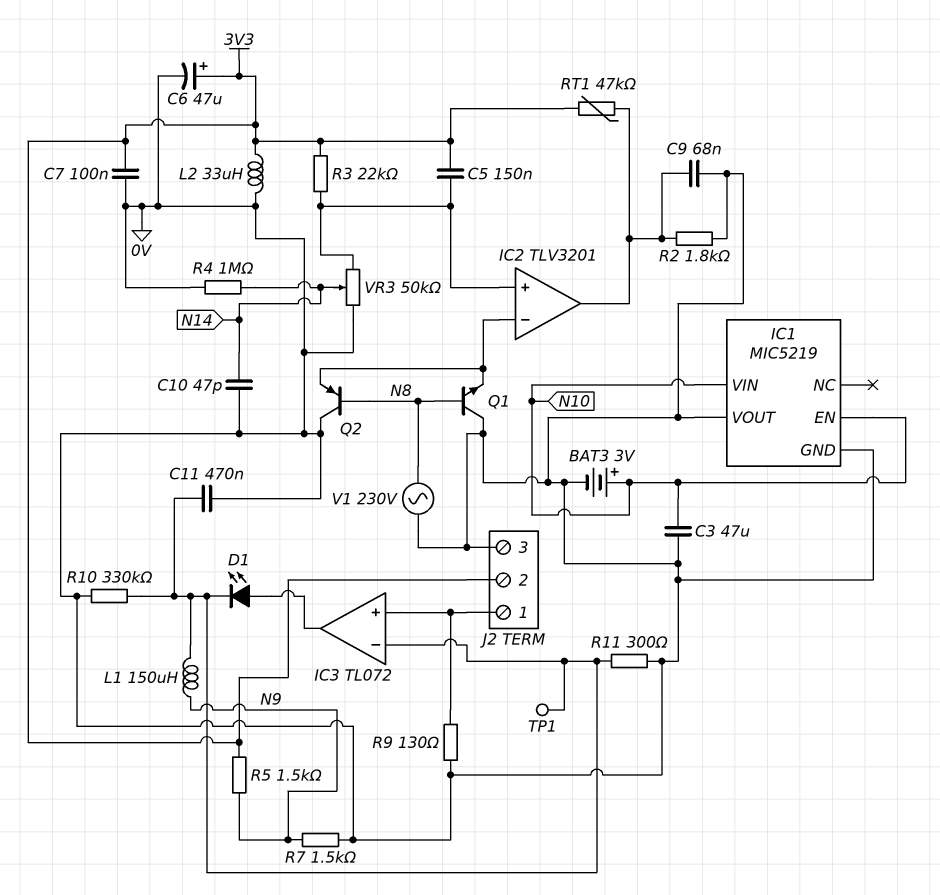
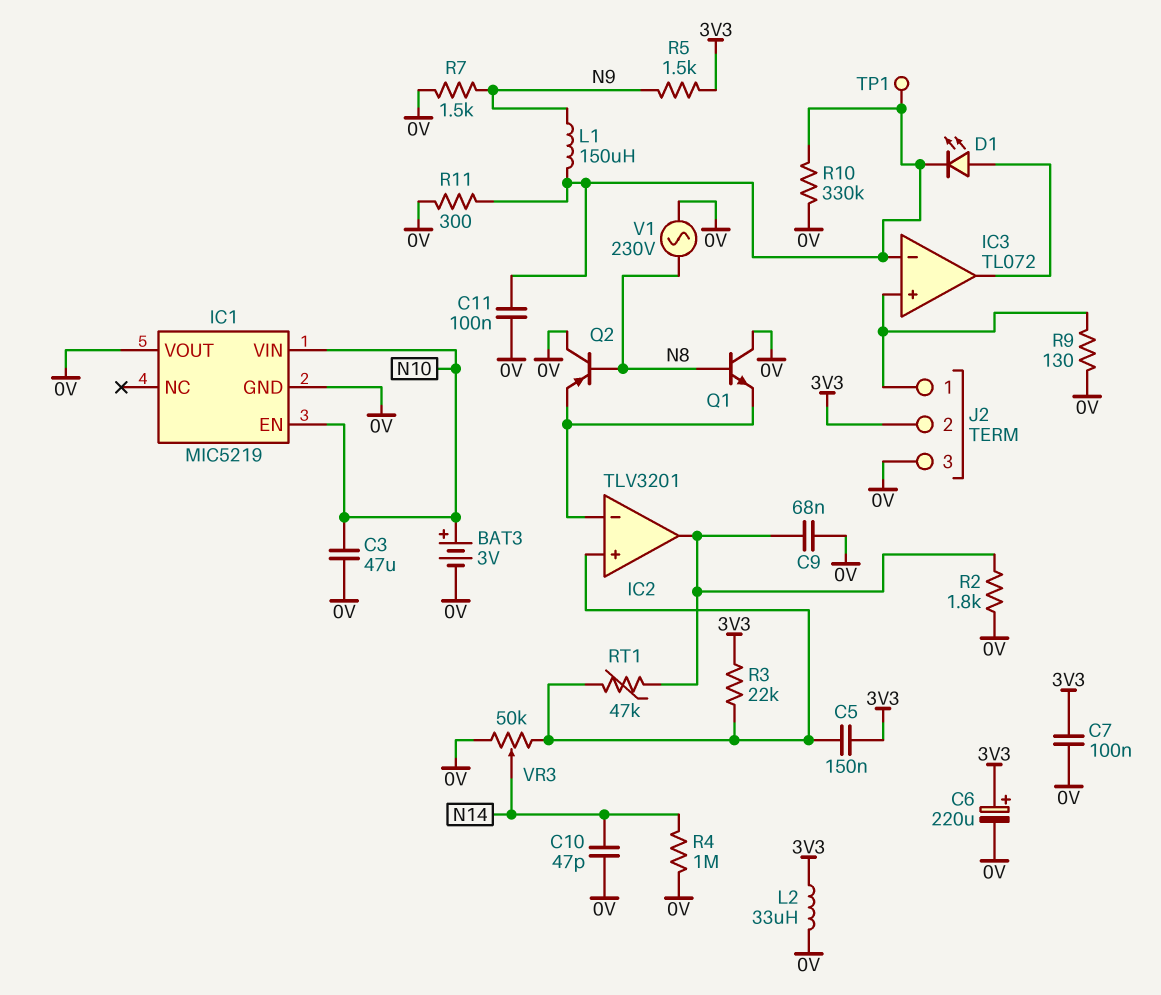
C6: 47uF (plus 3V3, minus 0V) -> 220uF (plus 3V3, minus 0V)
C11: 470nF (0V, IC3/in-) -> 100nF (0V, IC3/in-)
RT1: 47k (3V3, IC2/out) -> 47k (IC2/in+, IC2/out)

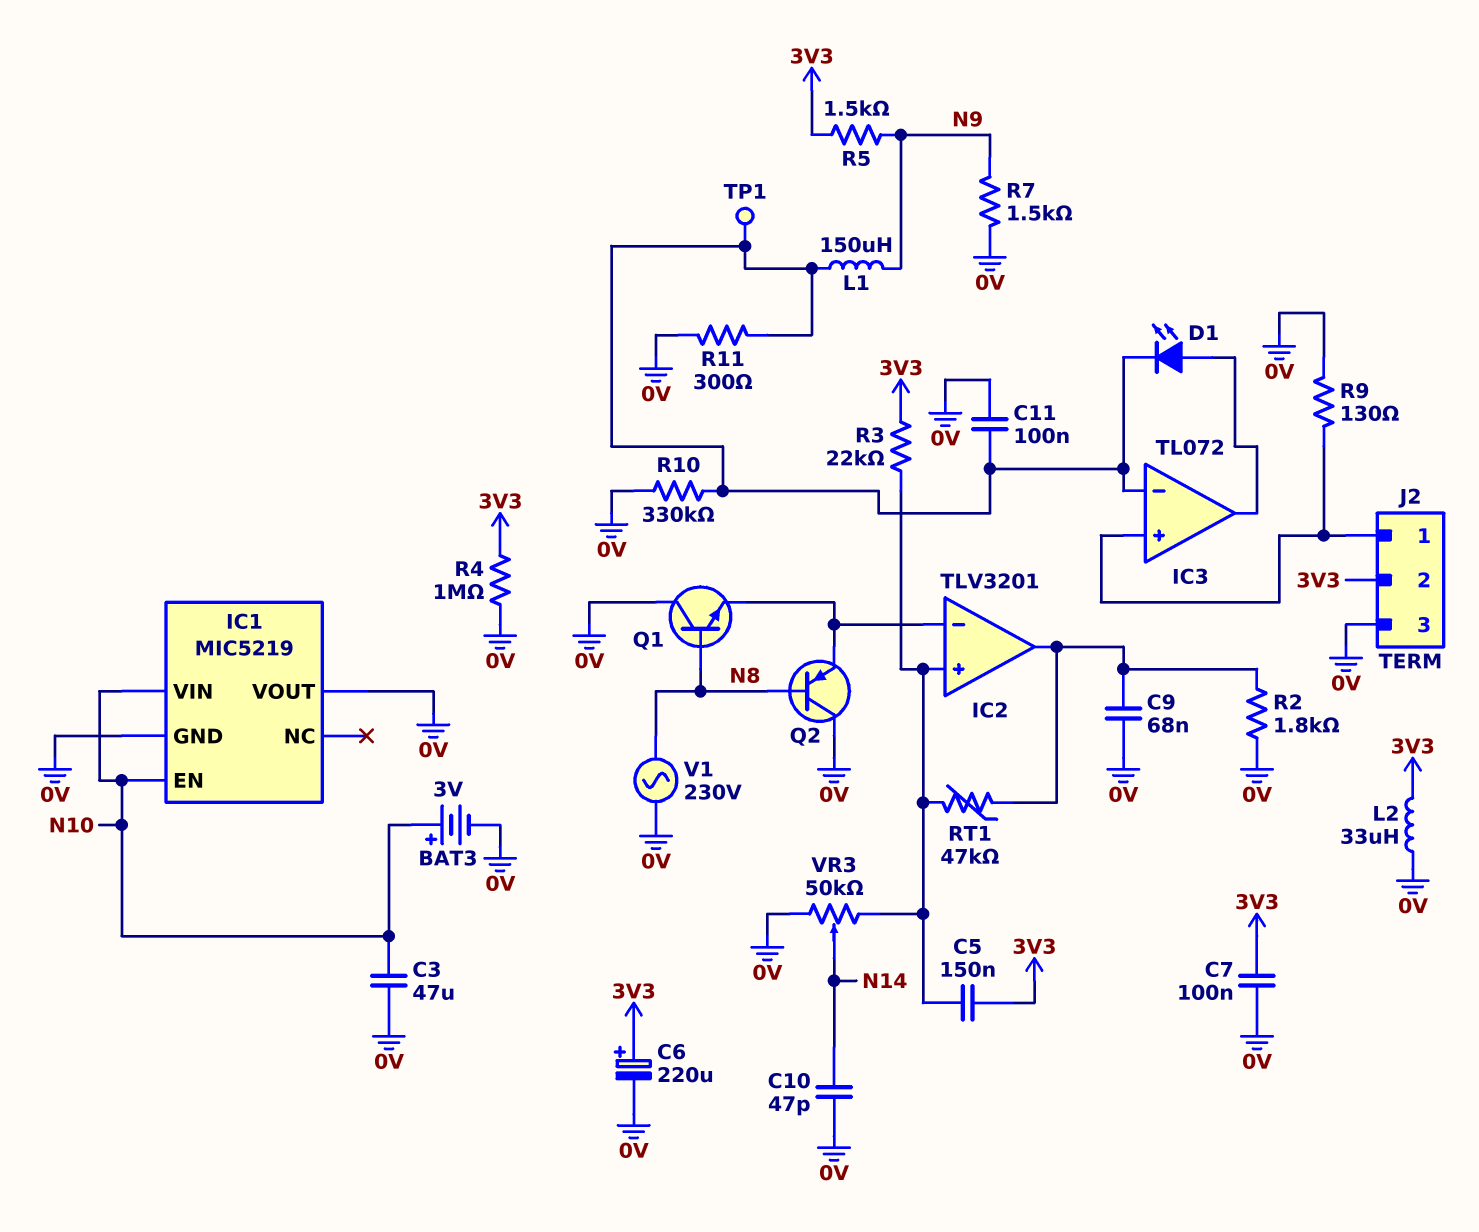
R4: 1M (0V, N14) -> 1M (0V, 3V3)

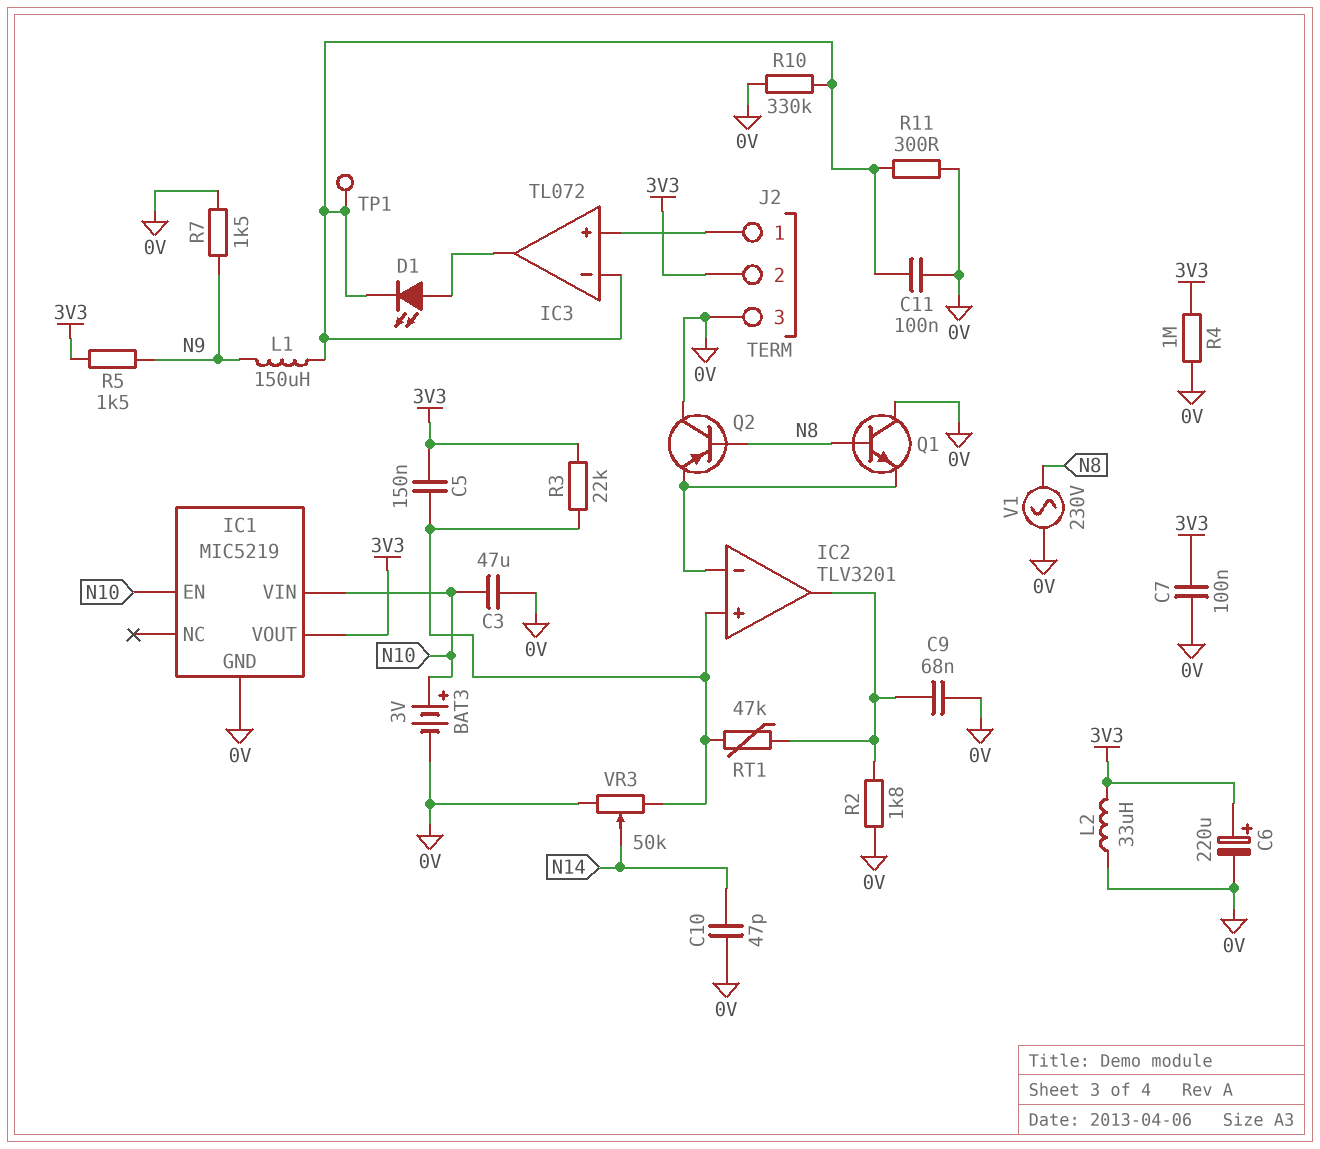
IC1 pin VOUT: 0V -> 3V3
R9: 130 (0V, IC3/in+) -> none

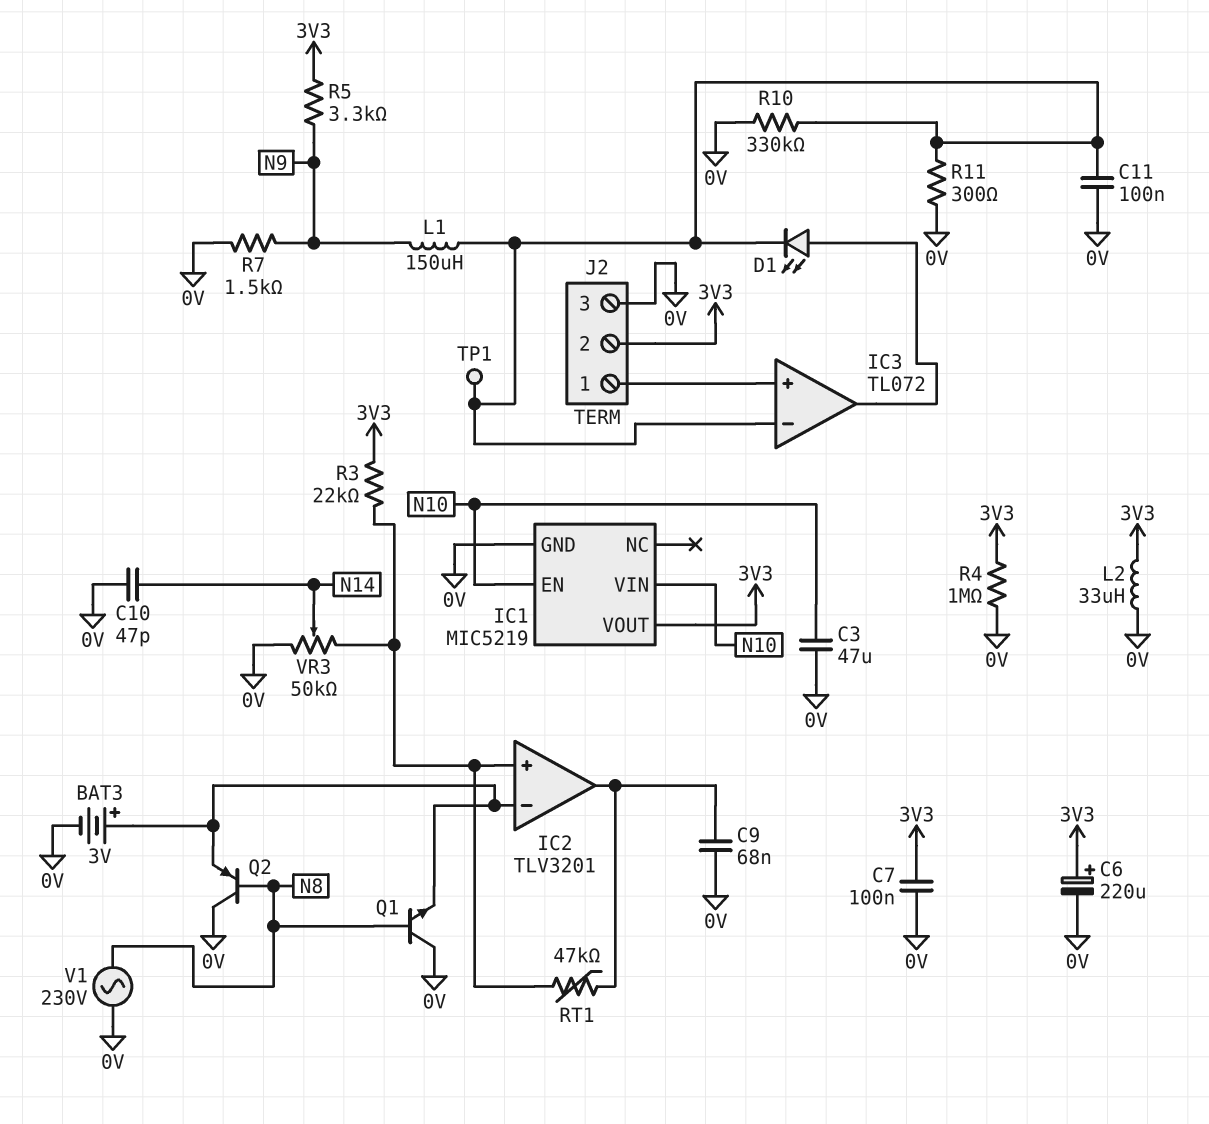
BAT3: 3V (plus N10, minus 0V) -> 3V (plus IC2/in-, minus 0V)
C5: 150nF (3V3, IC2/in+) -> none
R2: 1.8k (0V, IC2/out) -> none
R5: 1.5k (3V3, N9) -> 3.3k (3V3, N9)

